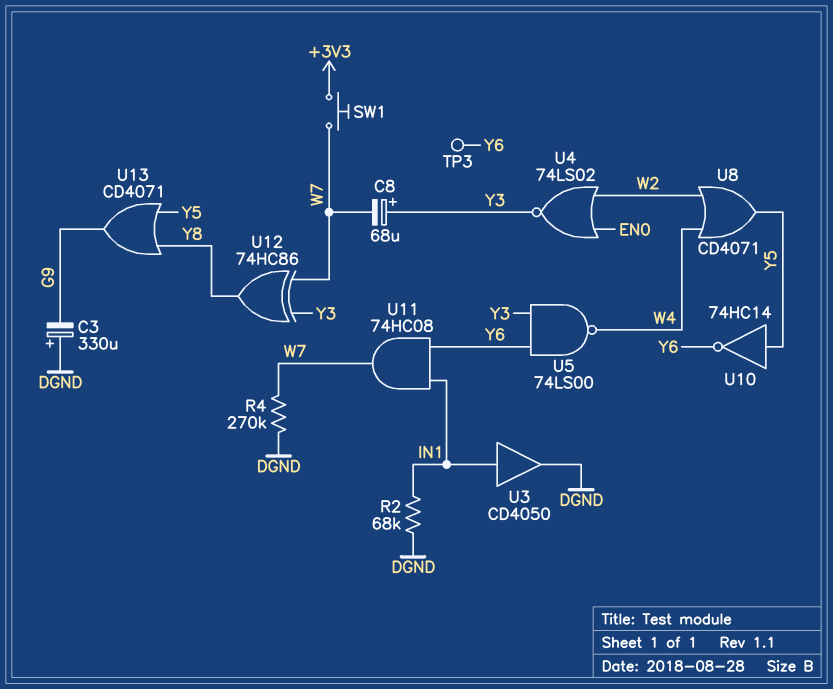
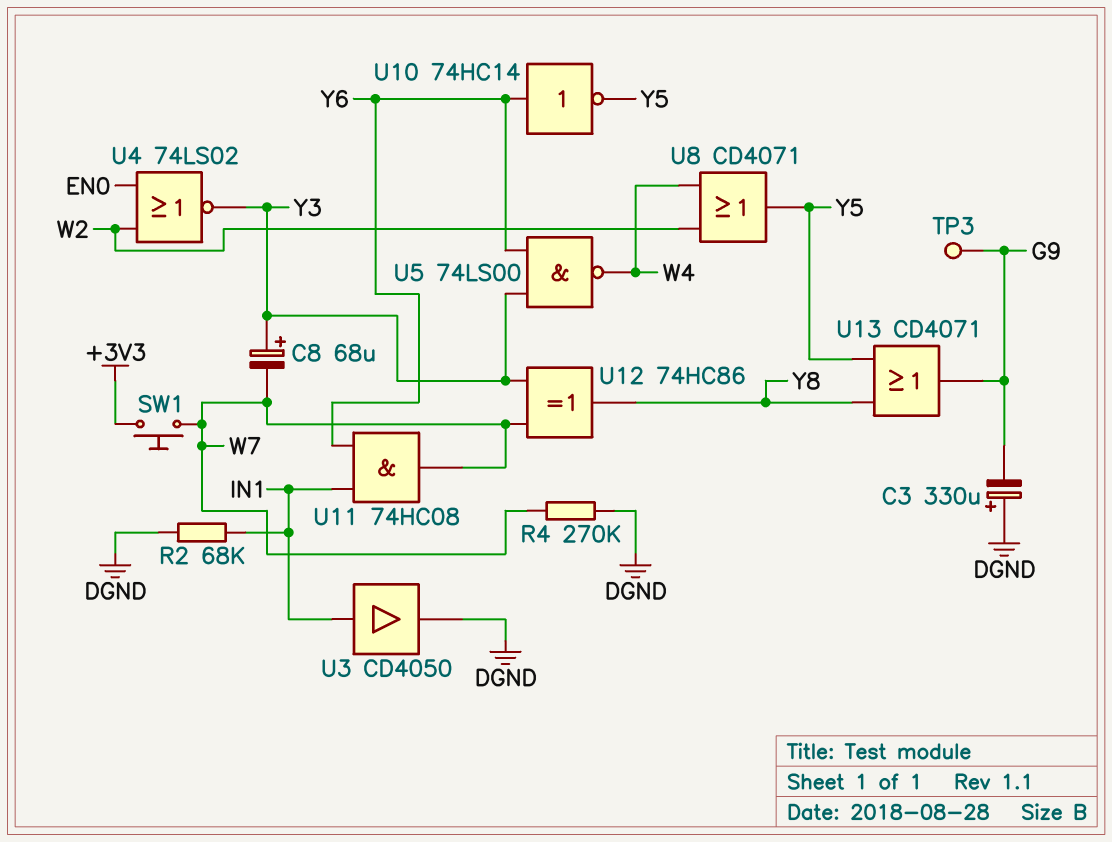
TP3: test point (Y6) -> test point (G9)
U10: NOT 74HC14 (in Y5, out Y6) -> NOT 74HC14 (in Y6, out Y5)

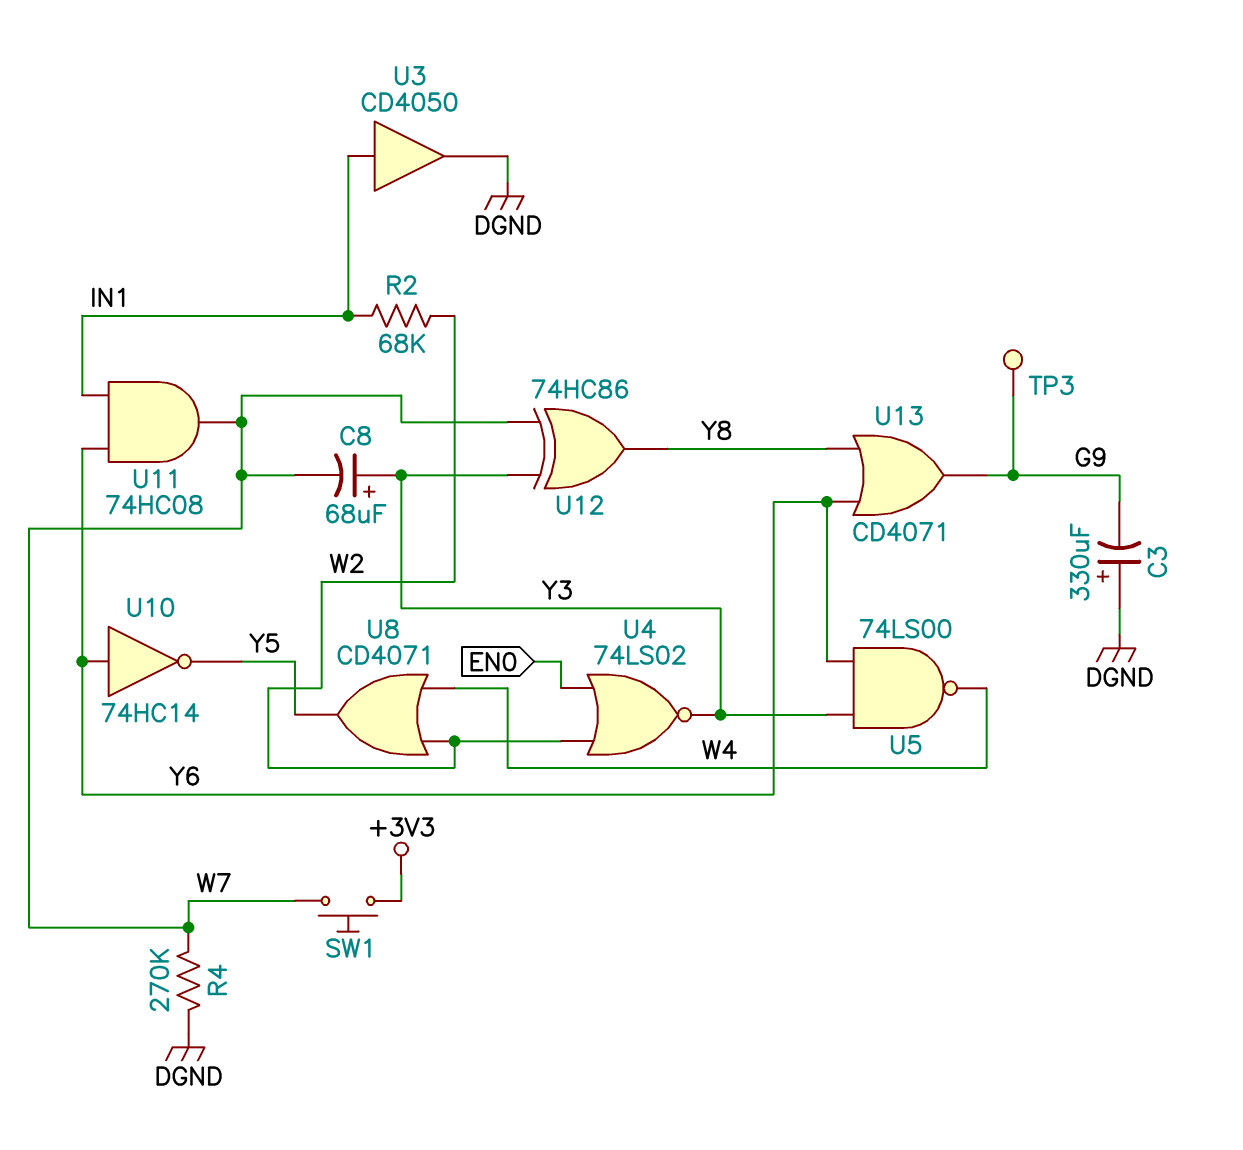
R2: 68k (DGND, IN1) -> 68k (IN1, W2)
U13: OR CD4071 (in Y5, in Y8, out G9) -> OR CD4071 (in Y6, in Y8, out G9)

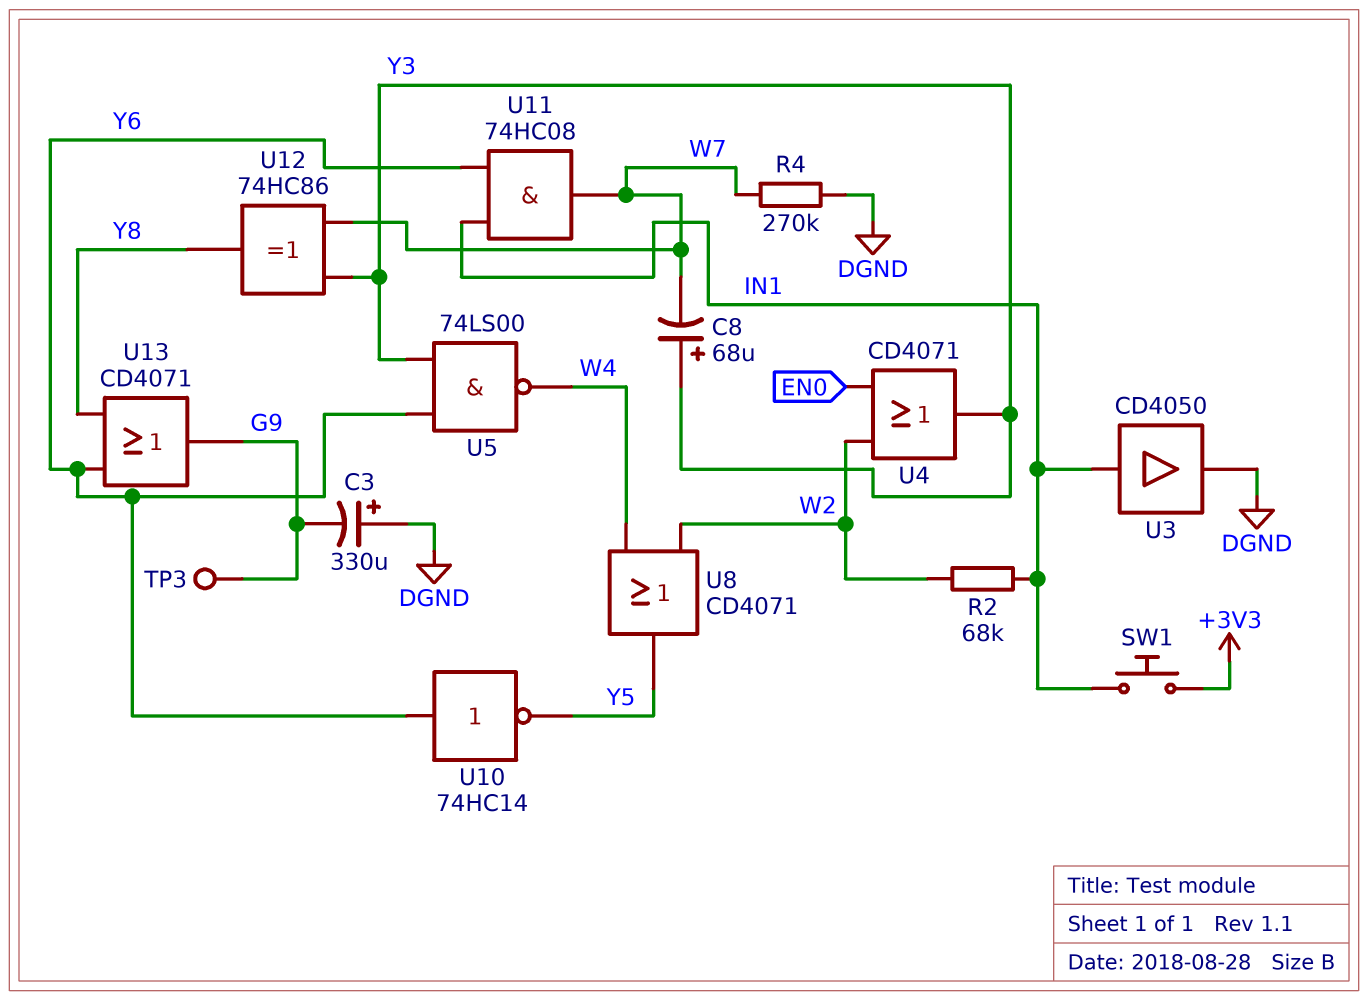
SW1: button (+3V3, W7) -> button (+3V3, IN1)
U4: NOR 74LS02 (in EN0, in W2, out Y3) -> OR CD4071 (in EN0, in W2, out Y3)

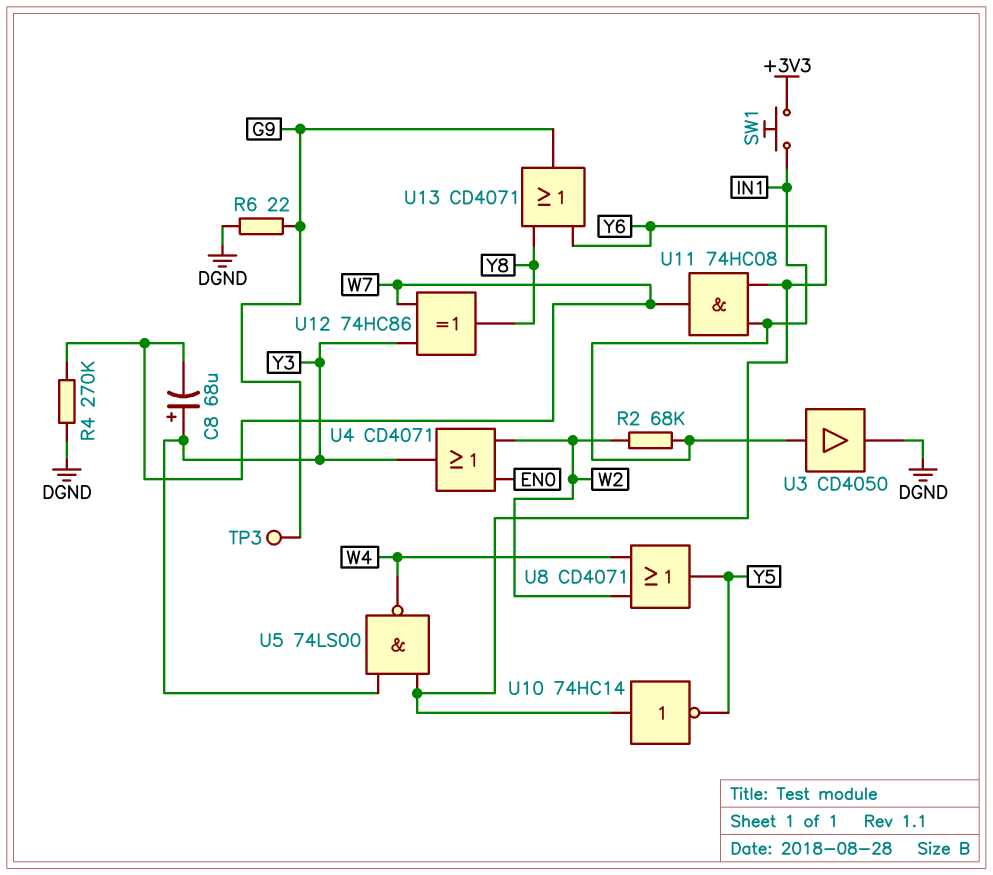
C3: 330uF (plus DGND, minus G9) -> none
R6: none -> 22 (DGND, G9)

